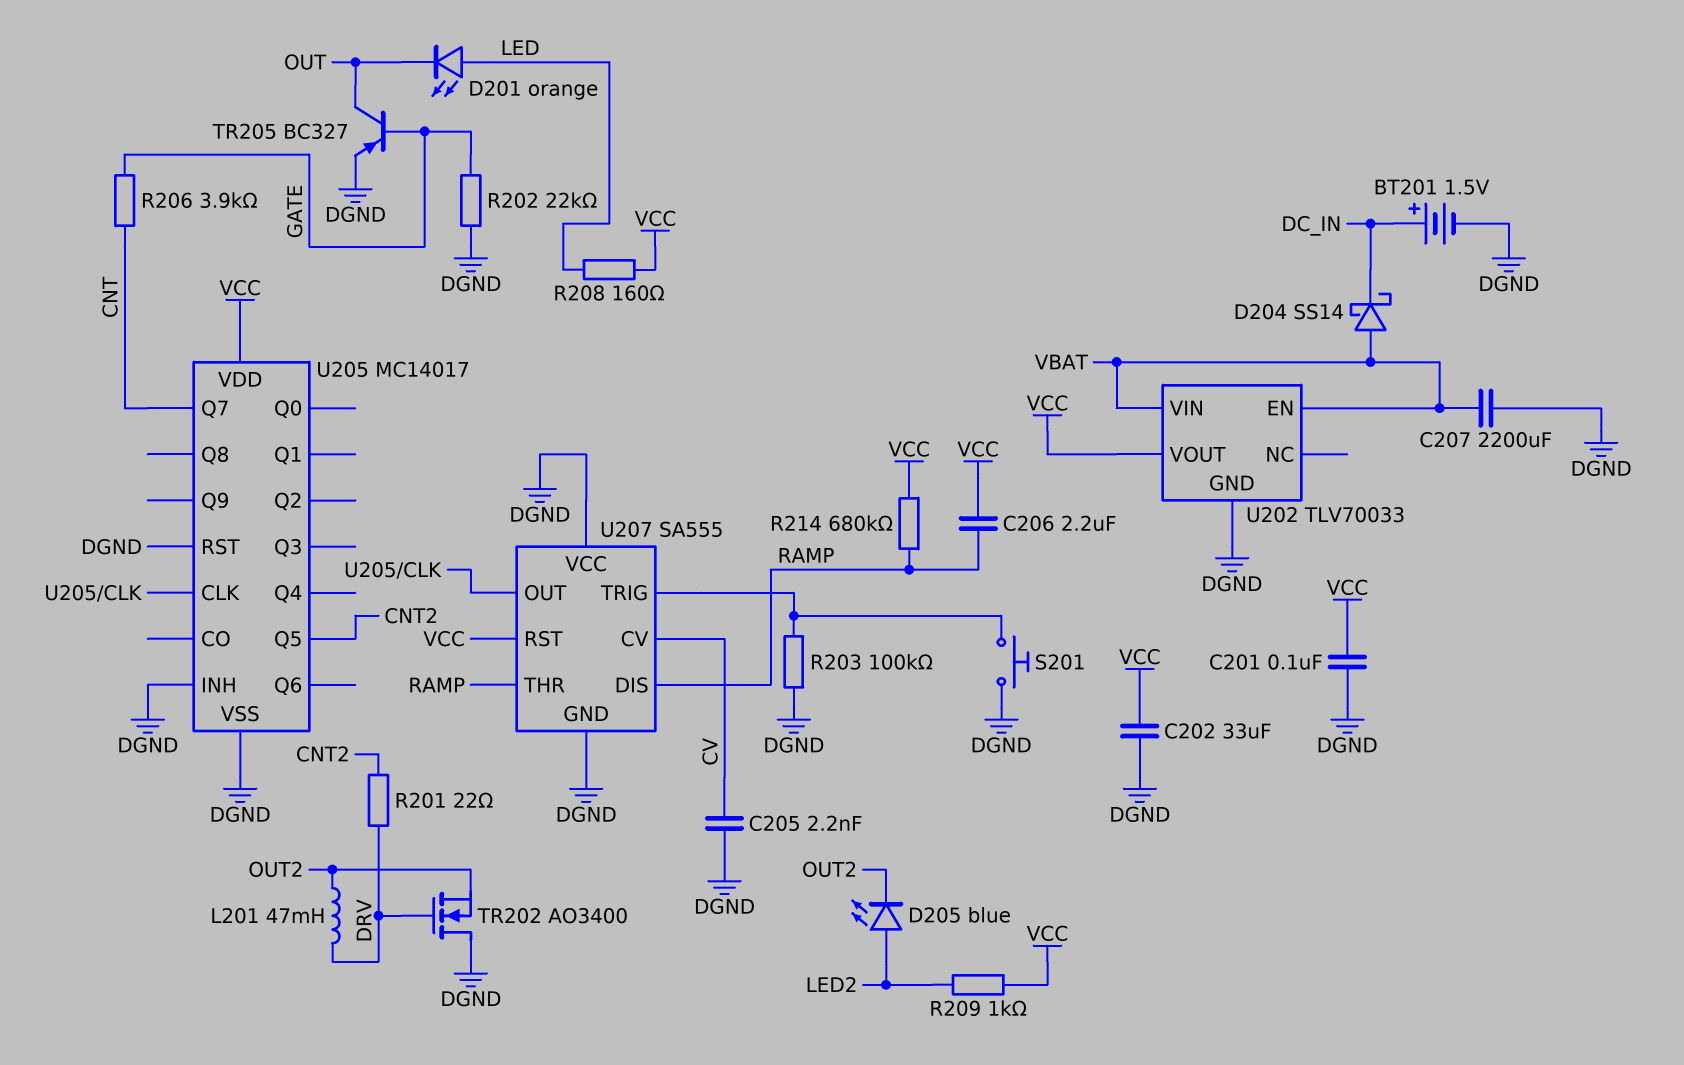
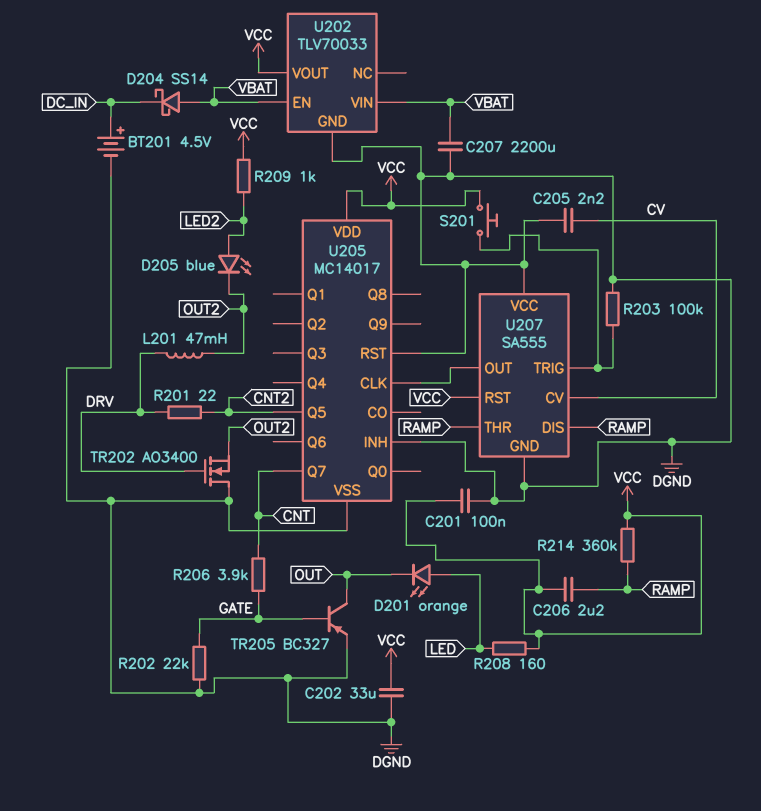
BT201: 1.5V (plus DC_IN, minus DGND) -> 4.5V (plus DC_IN, minus DGND)
R214: 680k (RAMP, VCC) -> 360k (RAMP, VCC)
S201: button (DGND, U207/TRIG) -> button (U207/TRIG, VCC)

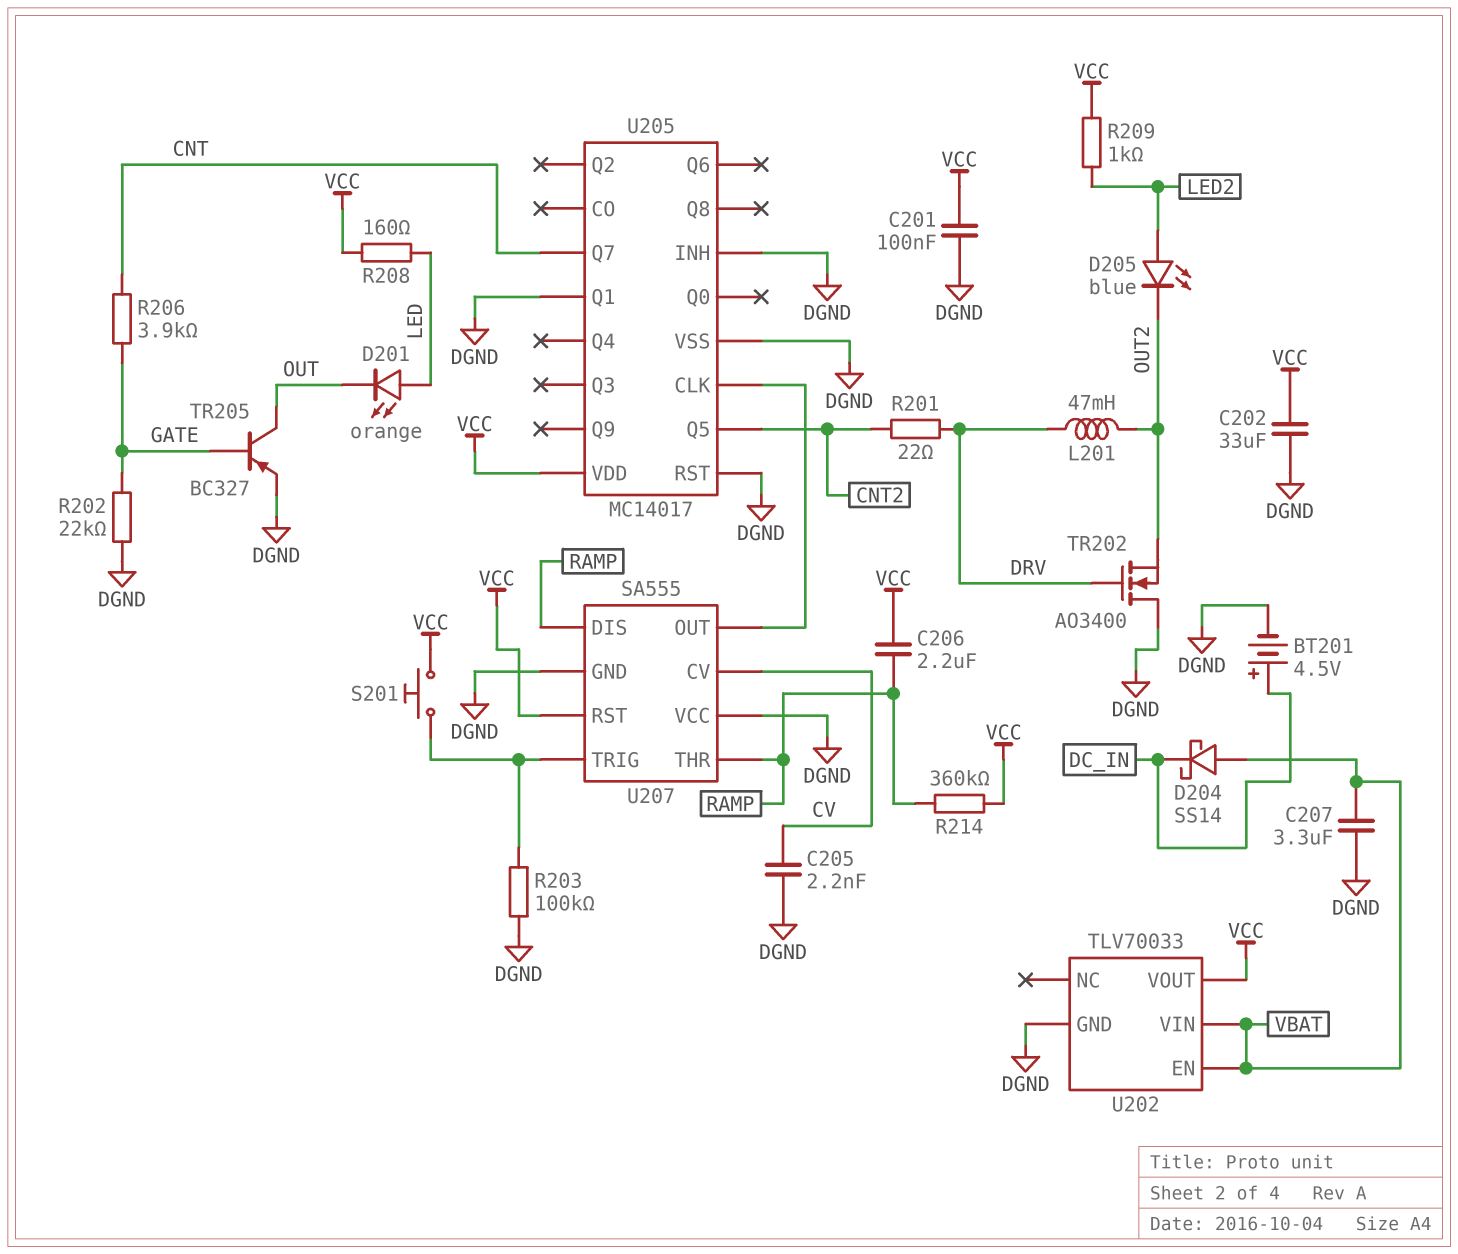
C207: 2200uF (DGND, VBAT) -> 3.3uF (DGND, VBAT)
U205 pin Q1: none -> DGND

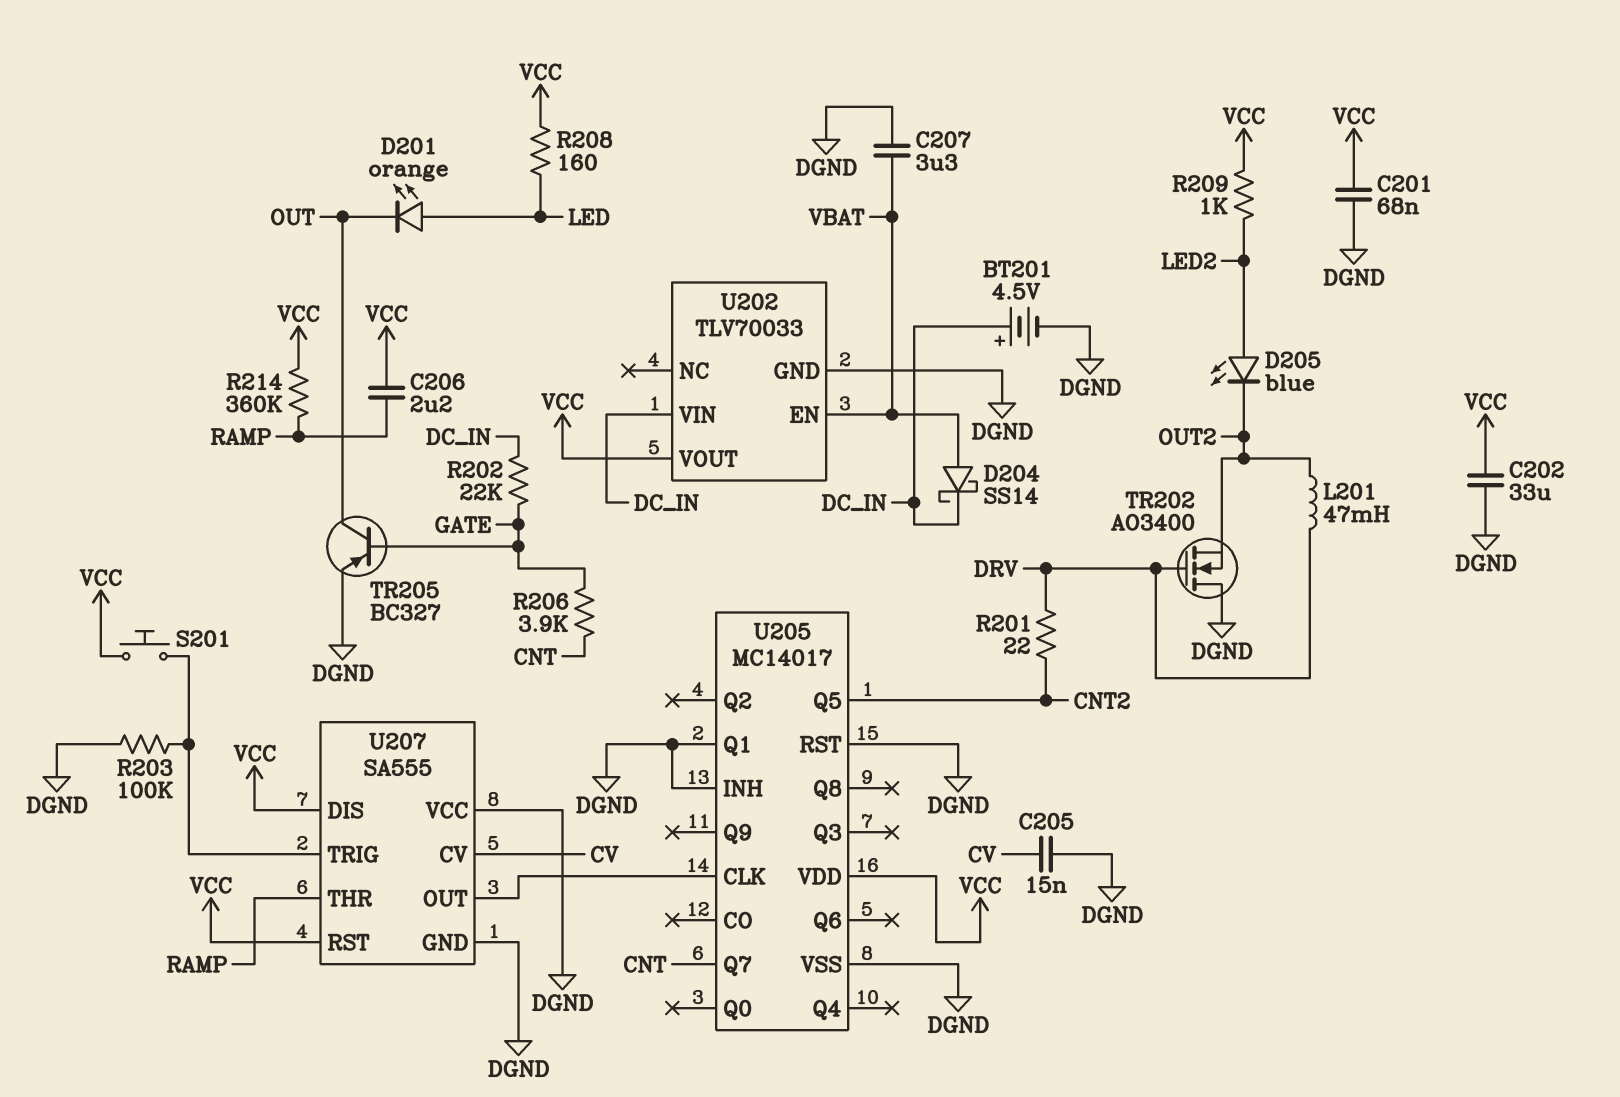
C201: 100nF (DGND, VCC) -> 68nF (DGND, VCC)
C205: 2.2nF (CV, DGND) -> 15nF (CV, DGND)
R202: 22k (DGND, GATE) -> 22k (DC_IN, GATE)
U202 pin VIN: VBAT -> DC_IN
U207 pin DIS: RAMP -> VCC

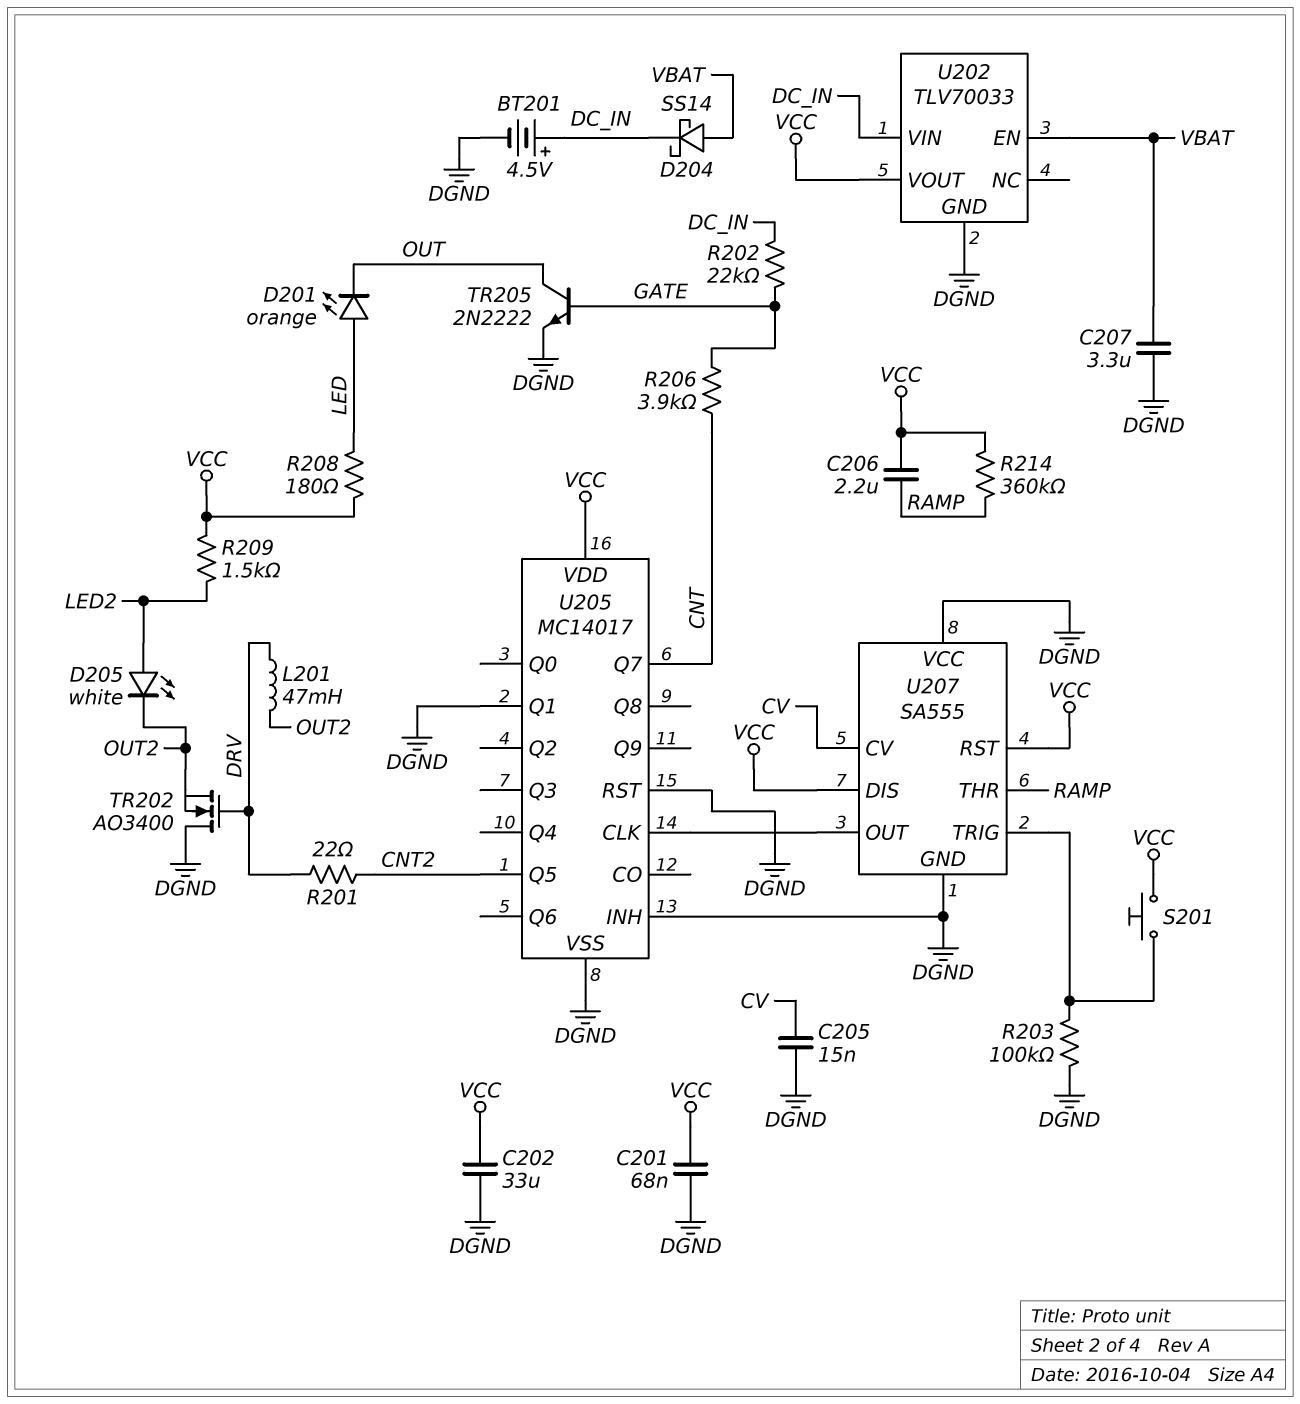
D205: LED blue (A LED2, K OUT2) -> LED white (A LED2, K OUT2)
R208: 160 (LED, VCC) -> 180 (LED, VCC)
R209: 1k (LED2, VCC) -> 1.5k (LED2, VCC)
TR205: PNP BC327 (B GATE, C OUT, E DGND) -> NPN 2N2222 (B GATE, C OUT, E DGND)

